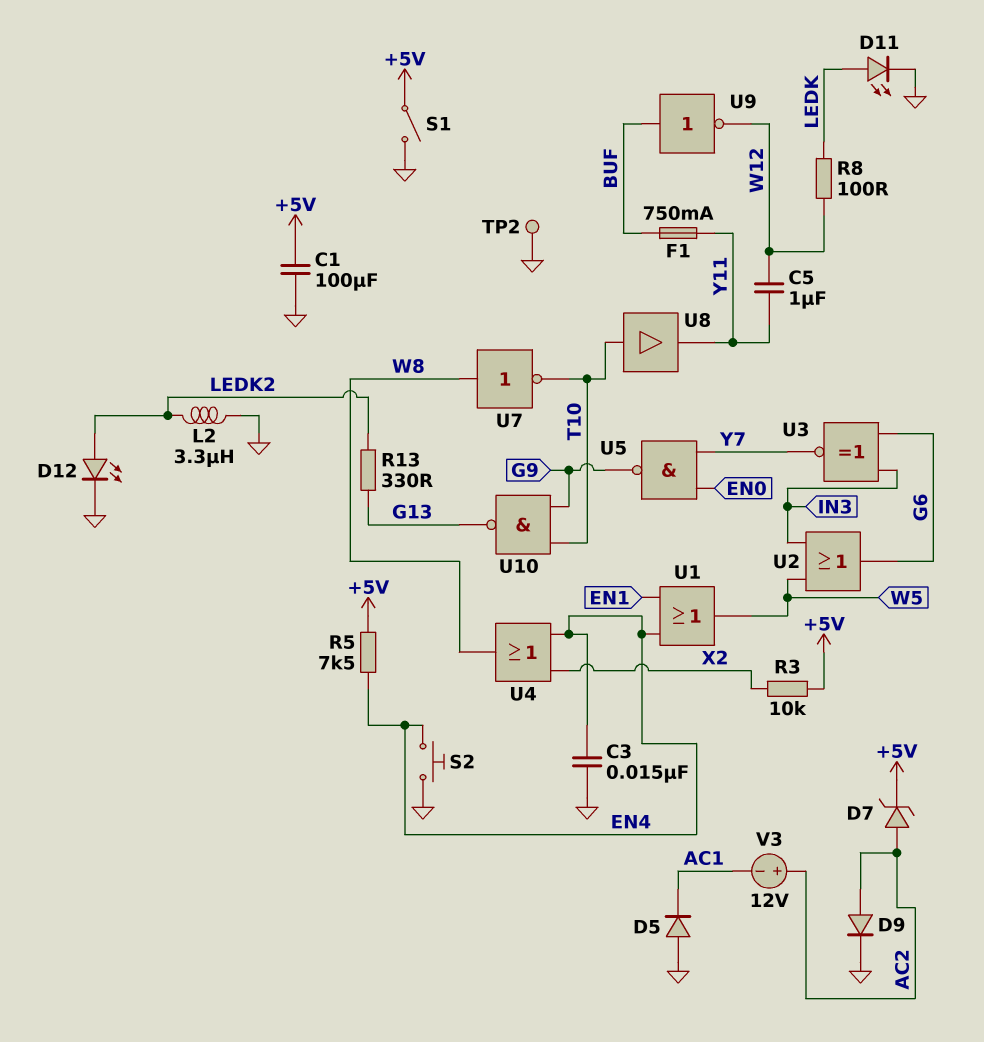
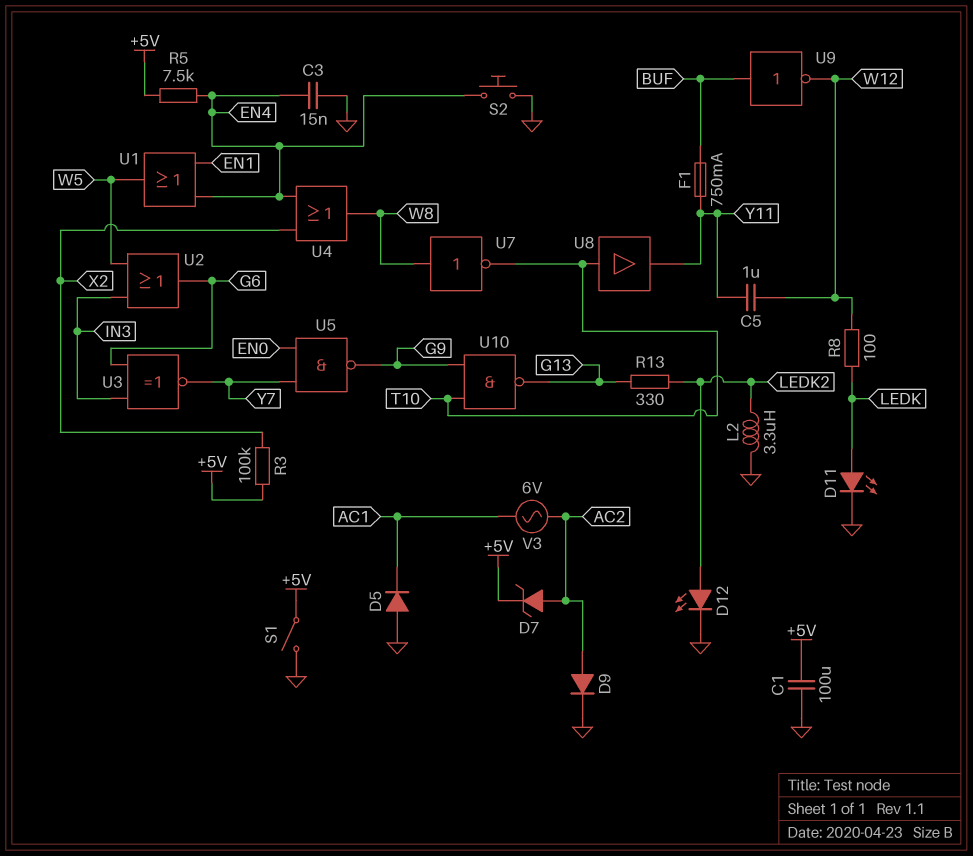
R3: 10k (+5V, X2) -> 100k (+5V, X2)
TP2: test point (GND) -> none
V3: 12V (plus AC2, minus AC1) -> AC 6V (AC1, AC2)

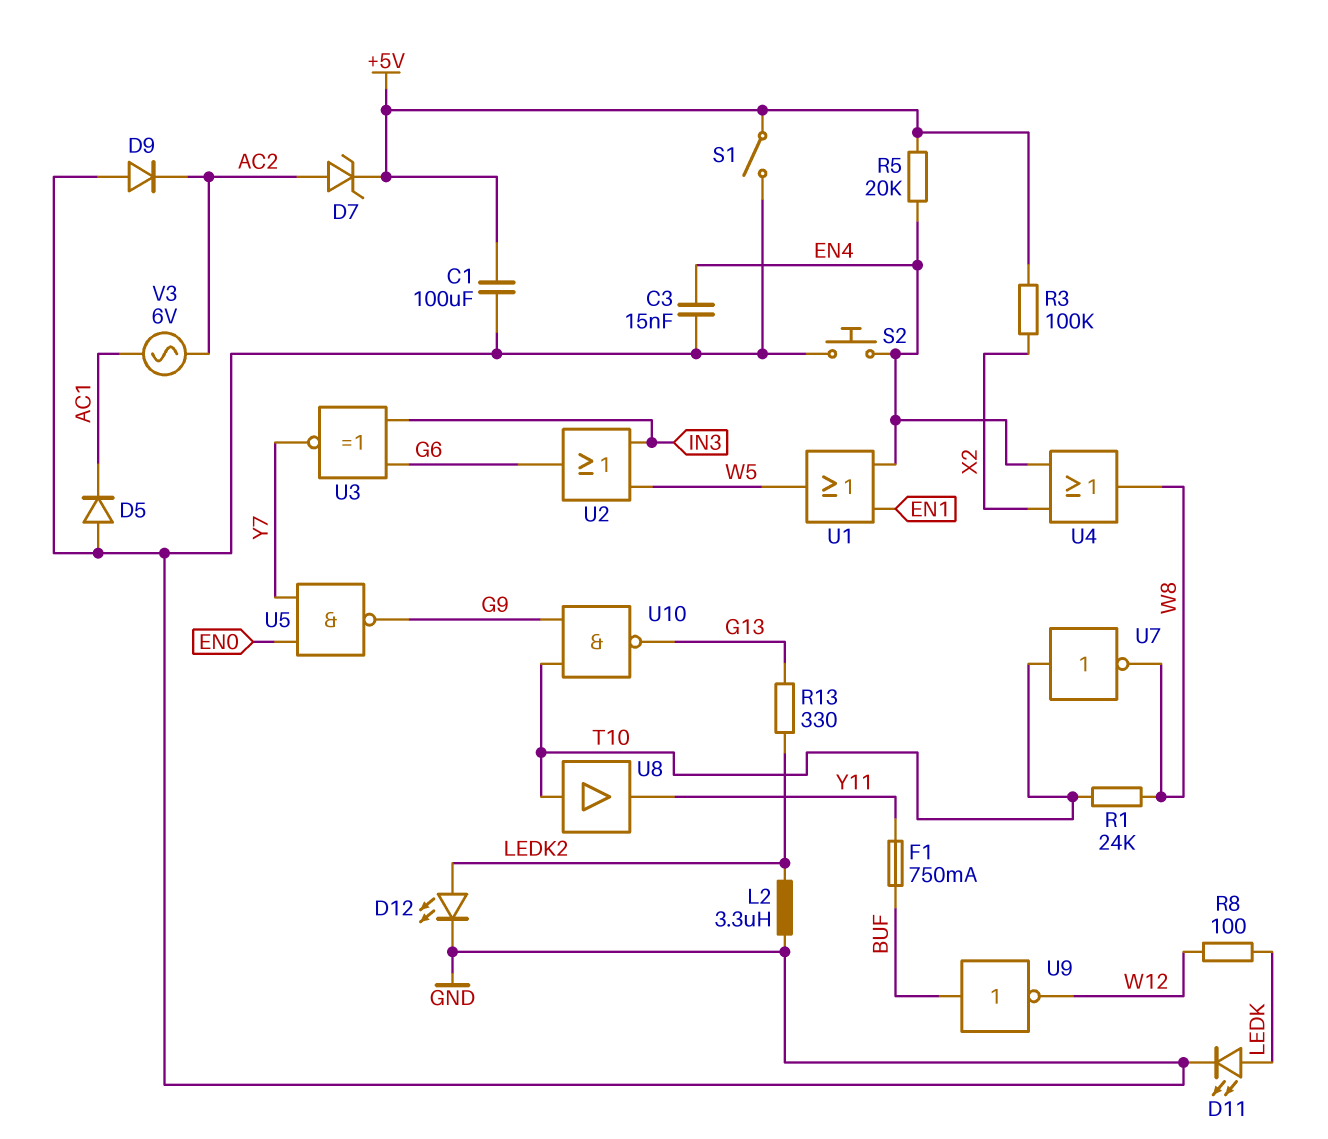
C5: 1uF (W12, Y11) -> none
D9: diode (A AC2, K GND) -> diode (A GND, K AC2)
R1: none -> 24k (T10, W8)
R5: 7.5k (+5V, EN4) -> 20k (+5V, EN4)
U7: NOT (in W8, out T10) -> NOT (in T10, out W8)

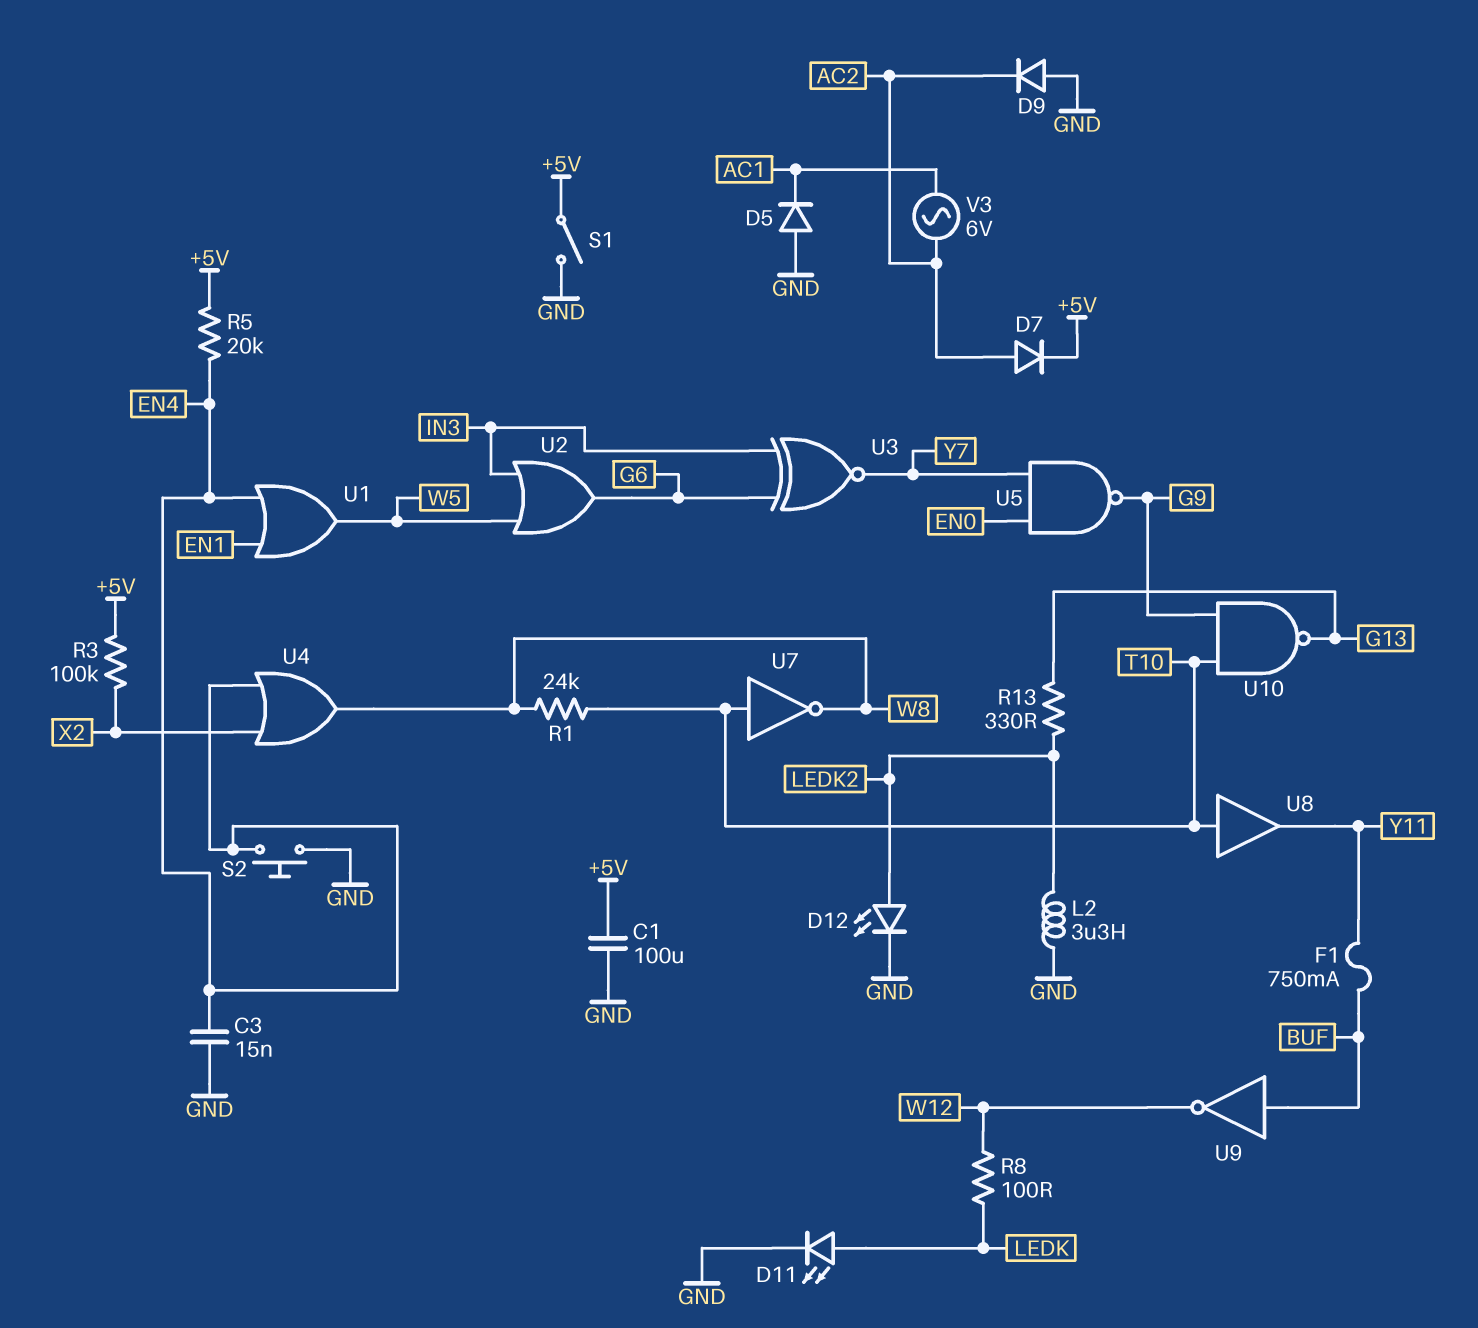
D7: zener (A AC2, K +5V) -> diode (A AC2, K +5V)

